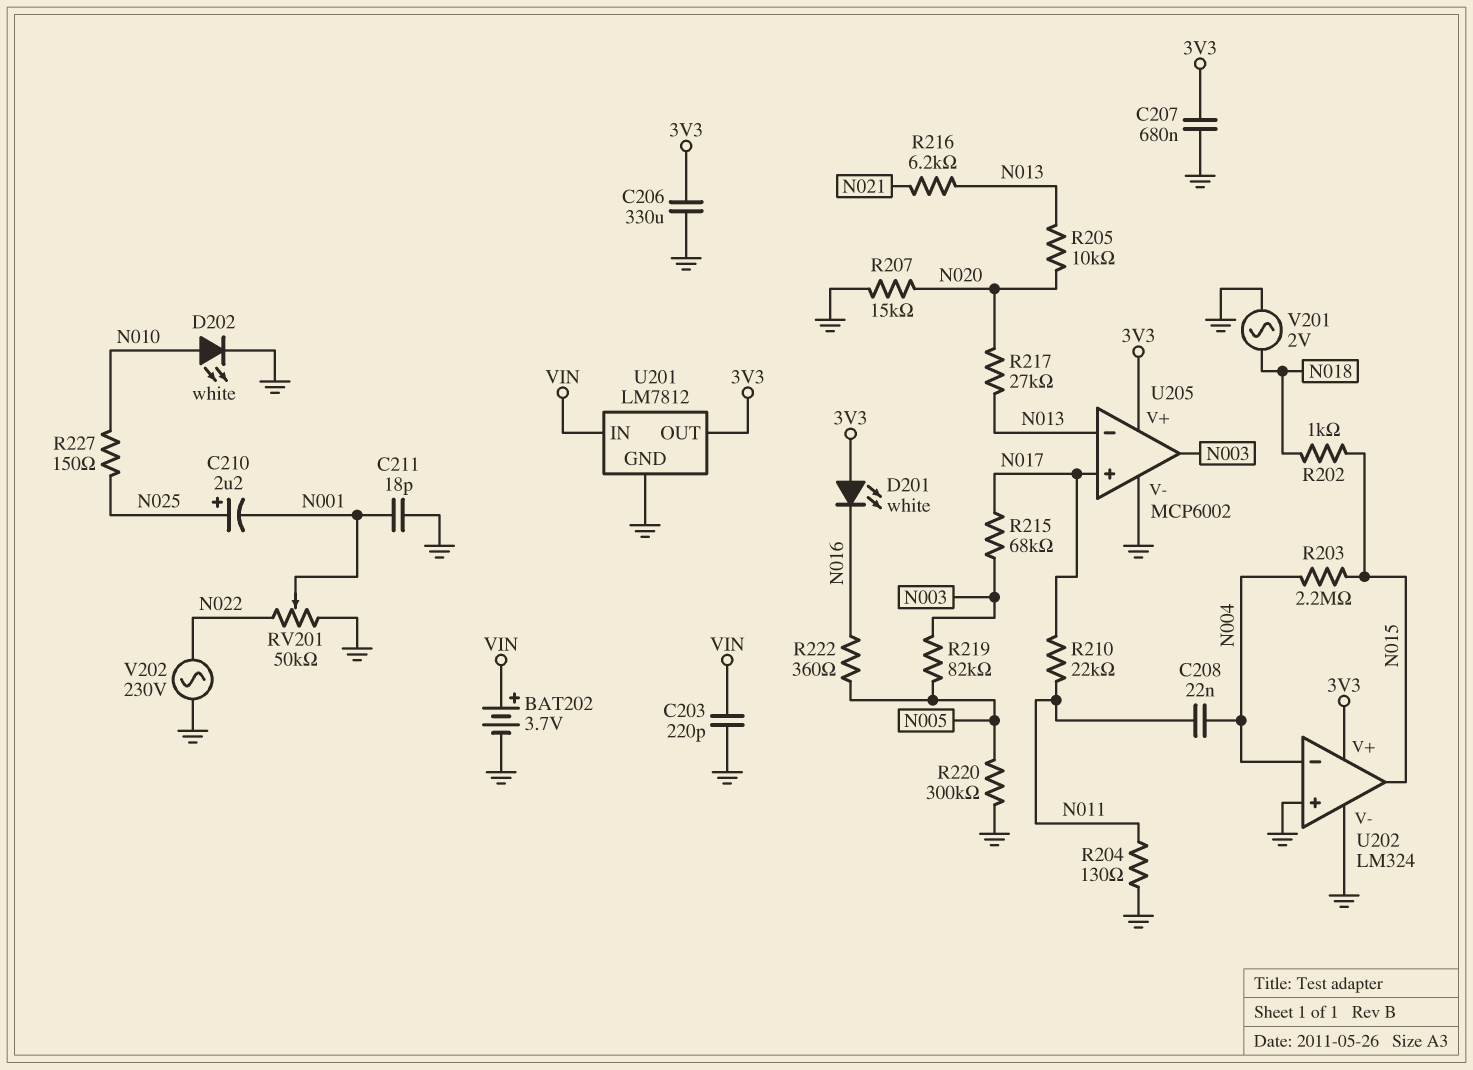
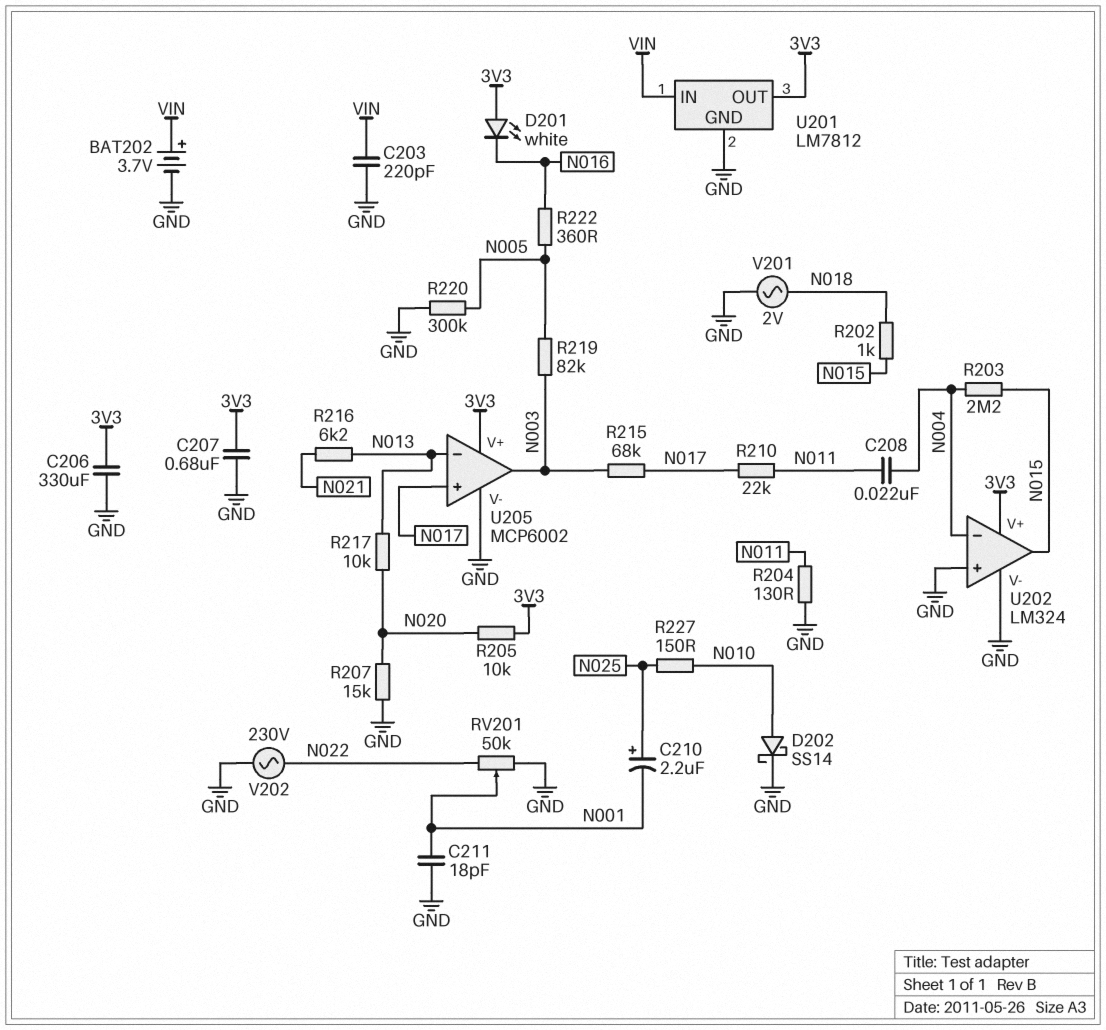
D202: LED white (A N010, K GND) -> schottky SS14 (A N010, K GND)
R205: 10k (N013, N020) -> 10k (3V3, N020)
R217: 27k (N013, N020) -> 10k (N013, N020)

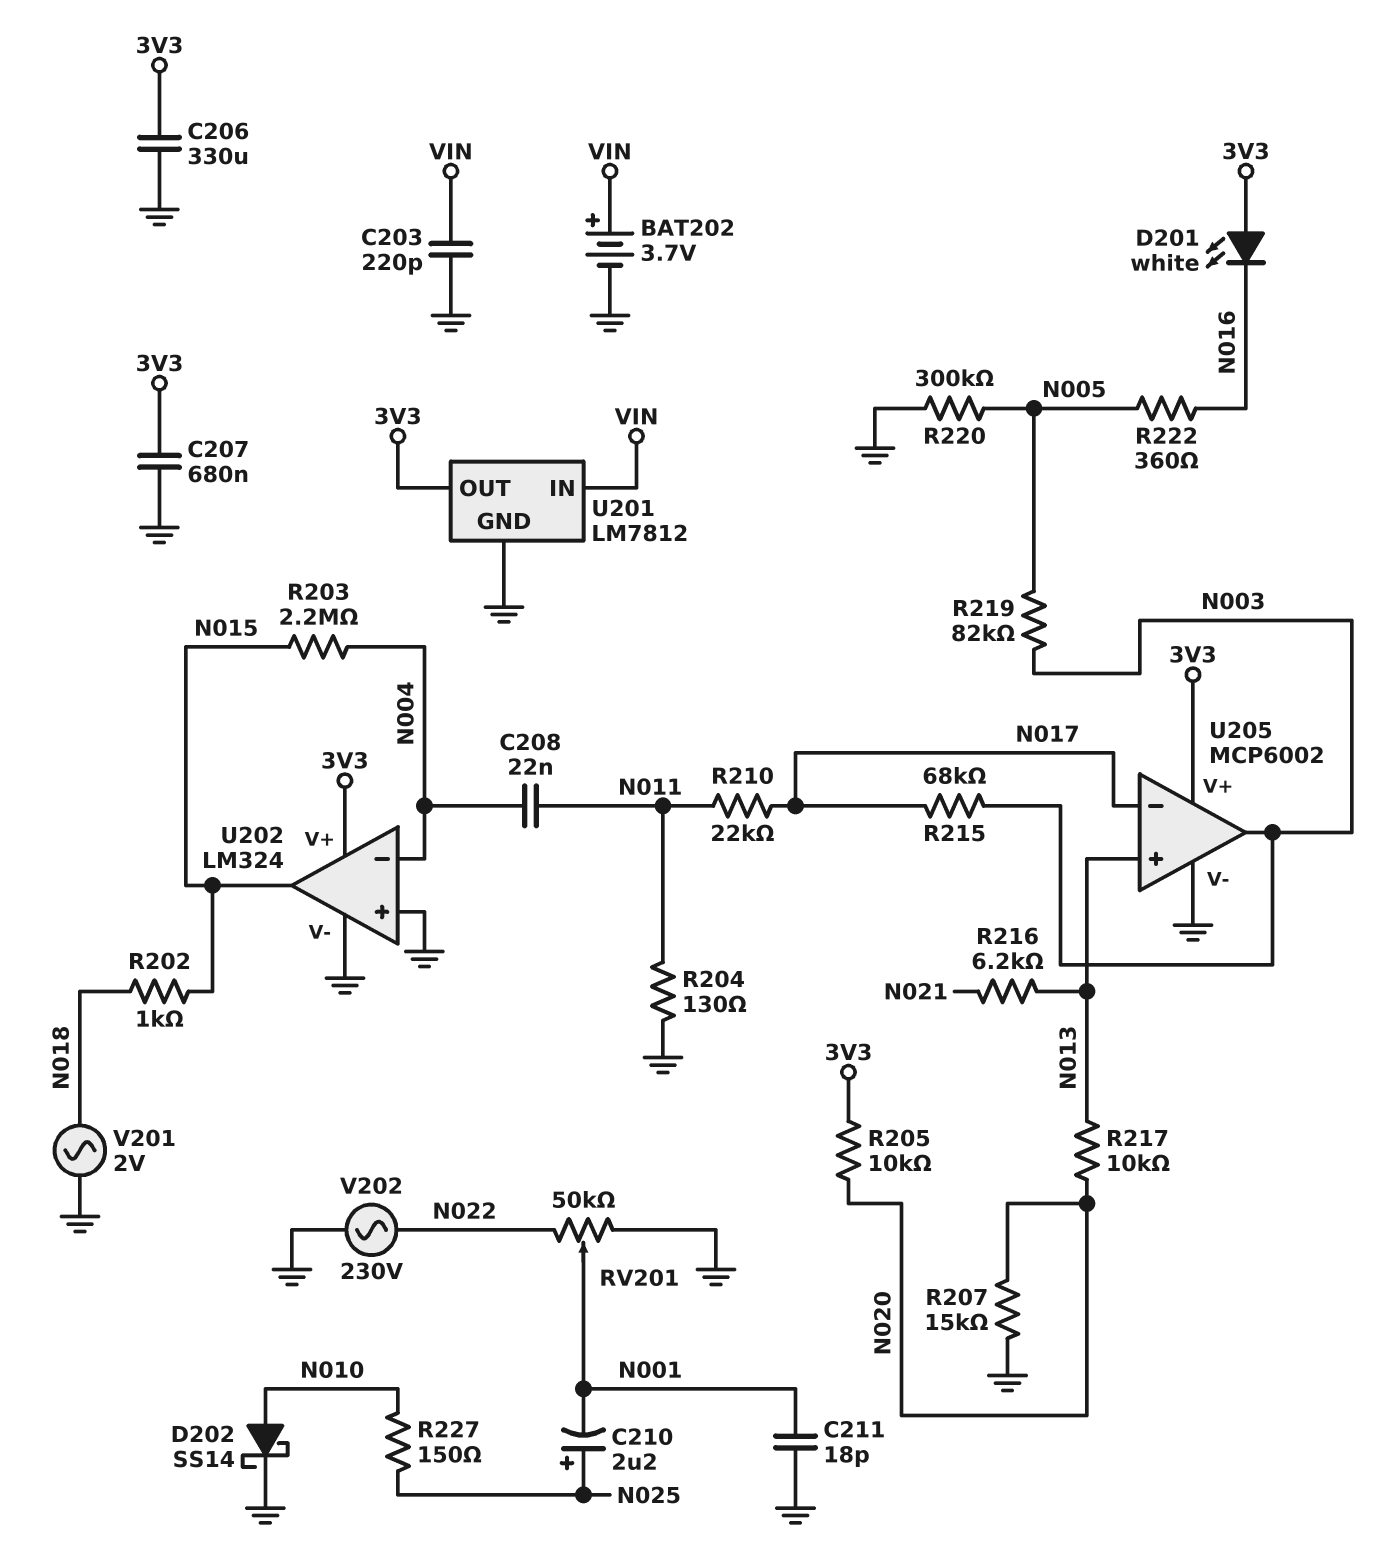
U205 pin in+: N017 -> N013
U205 pin in-: N013 -> N017

